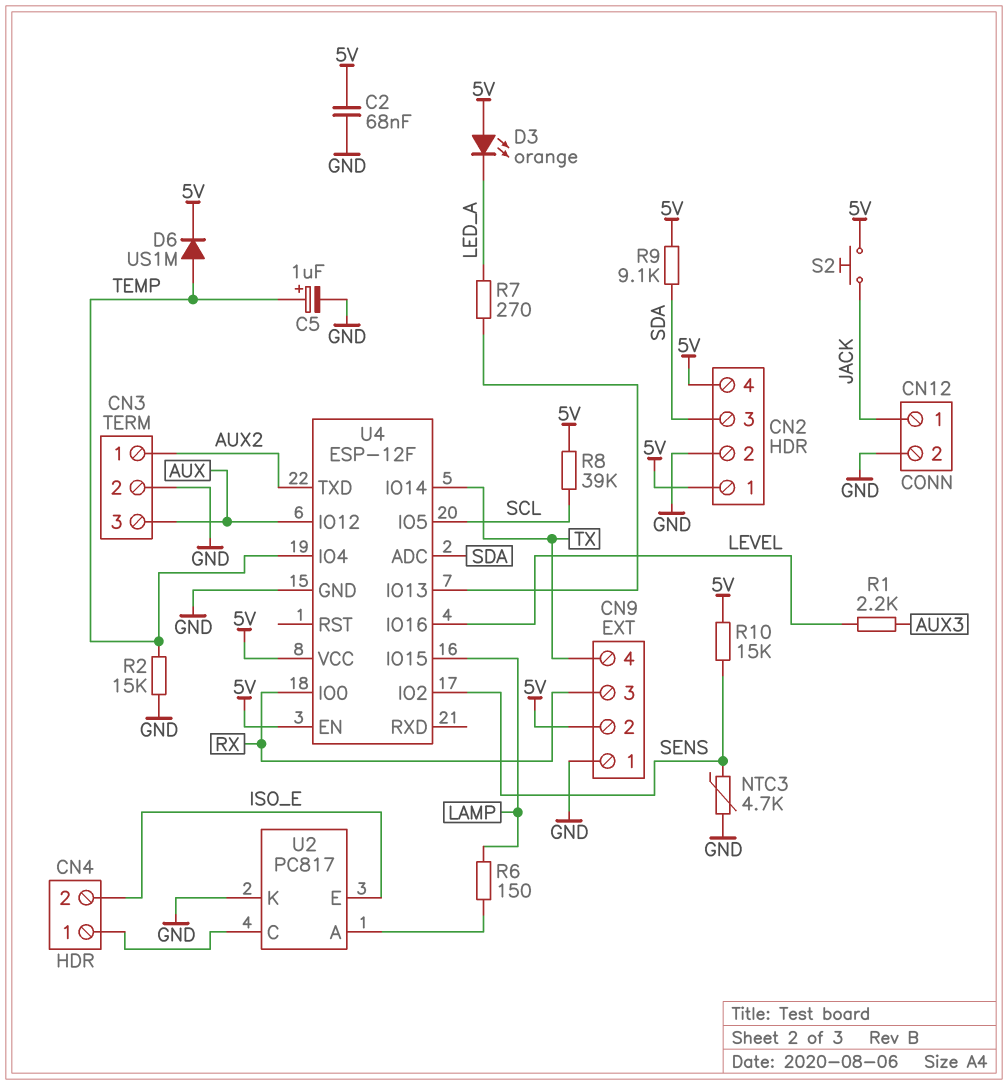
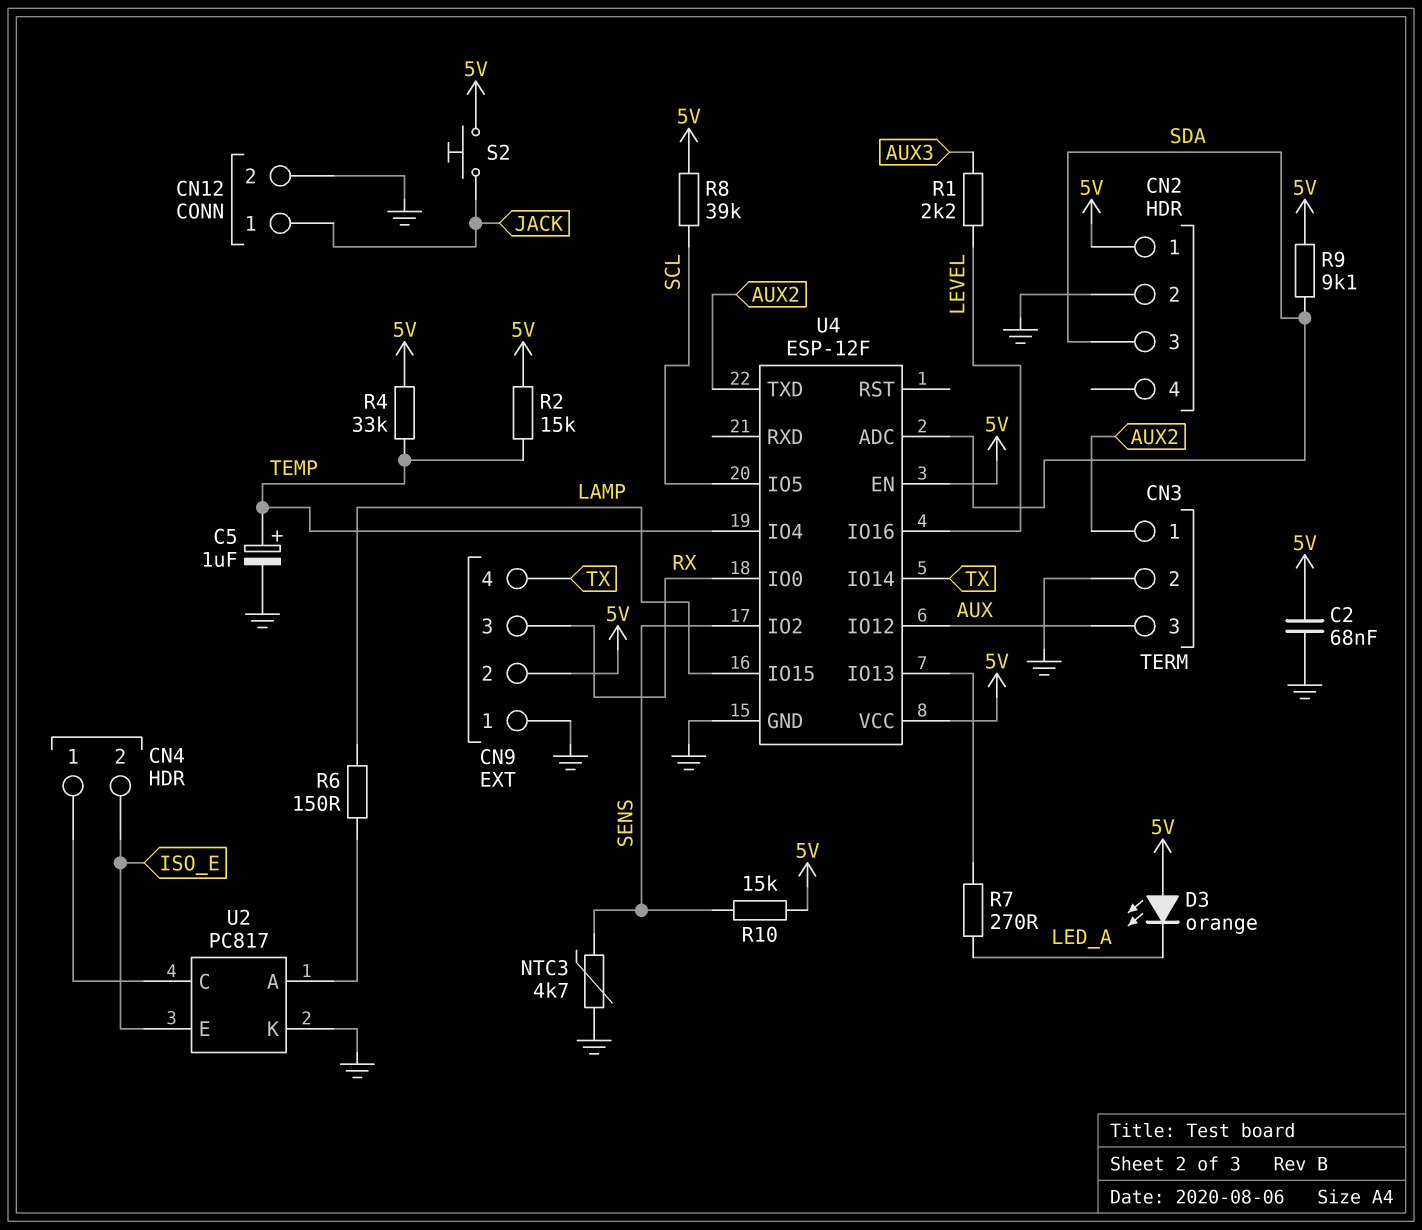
CN2 pin 4: 5V -> none
D6: diode US1M (A TEMP, K 5V) -> none
R2: 15k (GND, TEMP) -> 15k (5V, TEMP)
R4: none -> 33k (5V, TEMP)

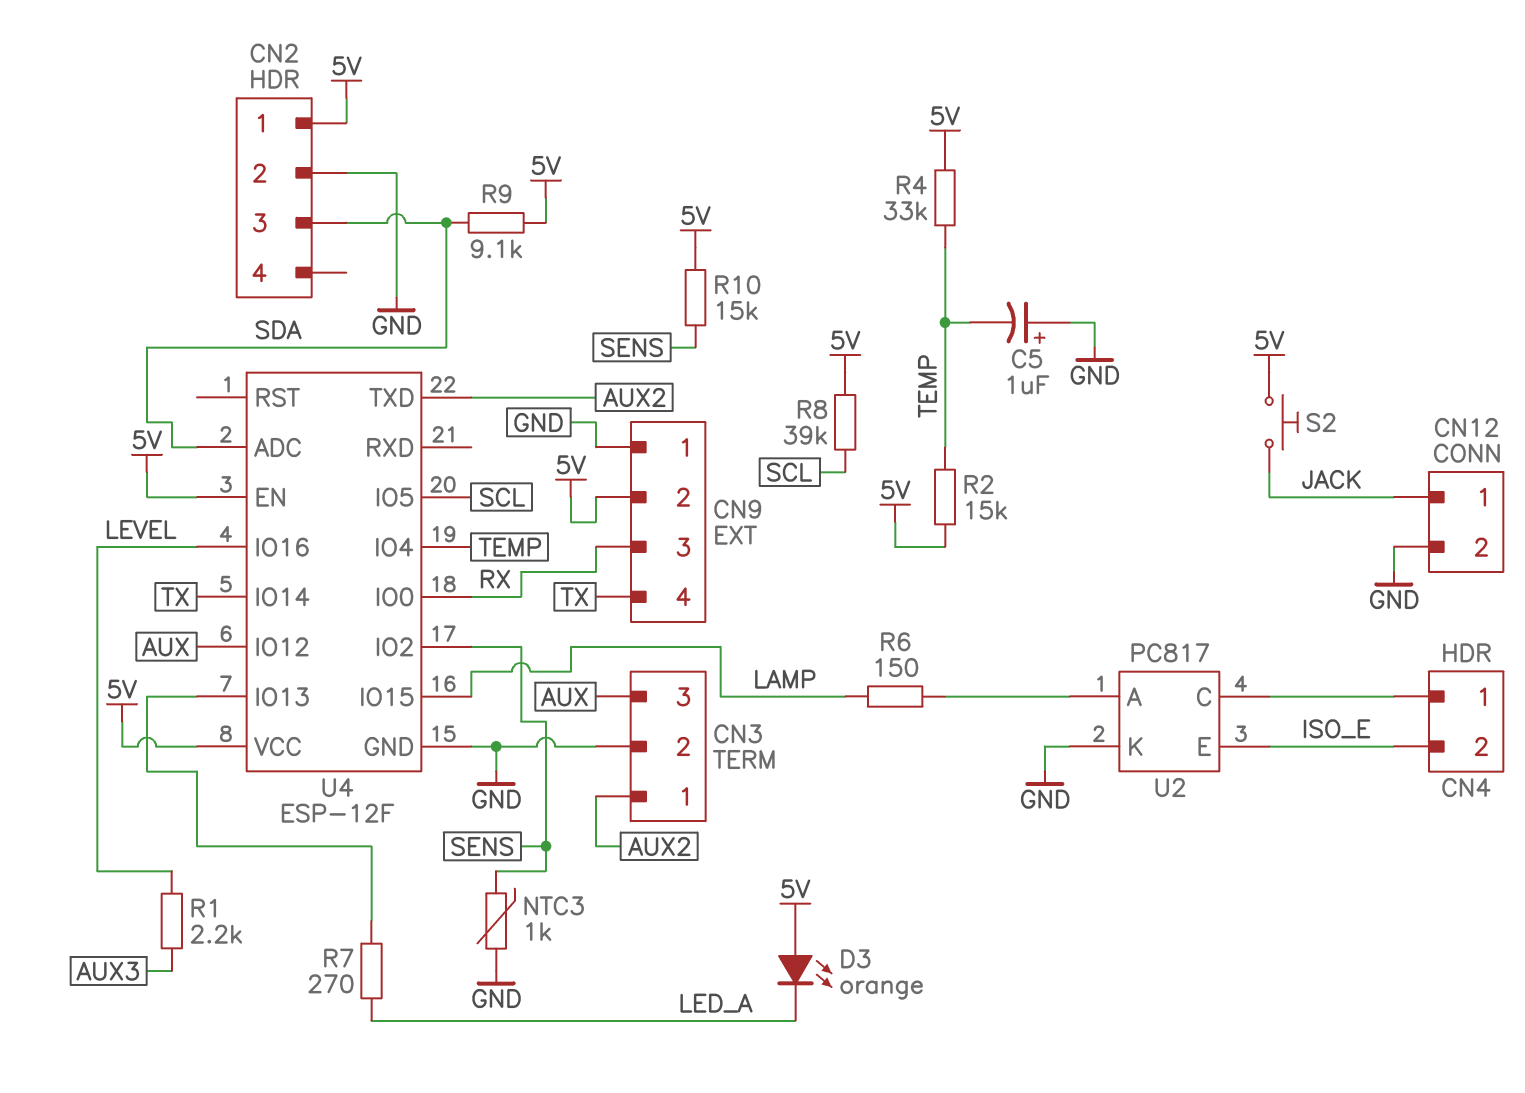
C2: 68nF (5V, GND) -> none
C5: 1uF (plus TEMP, minus GND) -> 1uF (plus GND, minus TEMP)
NTC3: 4.7k (GND, SENS) -> 1k (GND, SENS)

